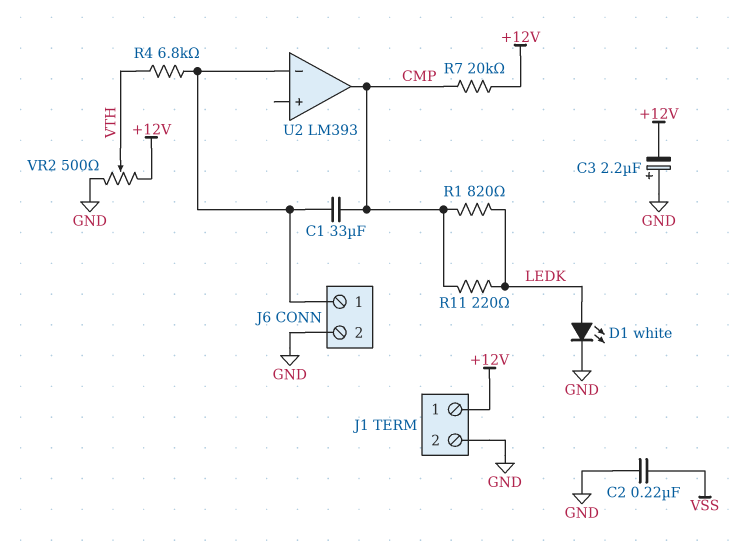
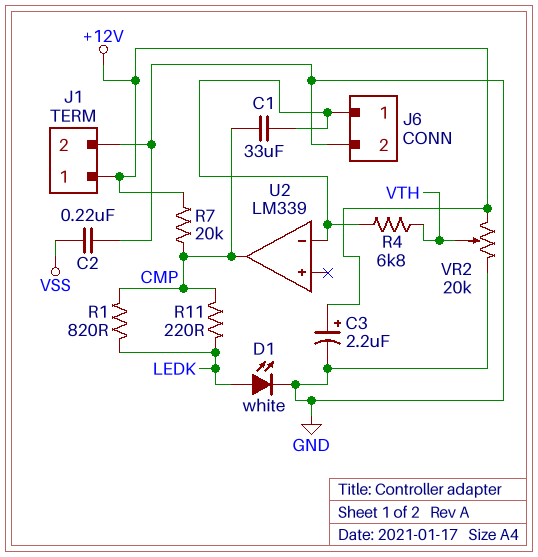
C3: 2.2uF (plus GND, minus +12V) -> 2.2uF (plus +12V, minus GND)
U2: LM393 -> LM339
VR2: 500 (+12V, GND, wiper VTH) -> 20k (+12V, GND, wiper VTH)

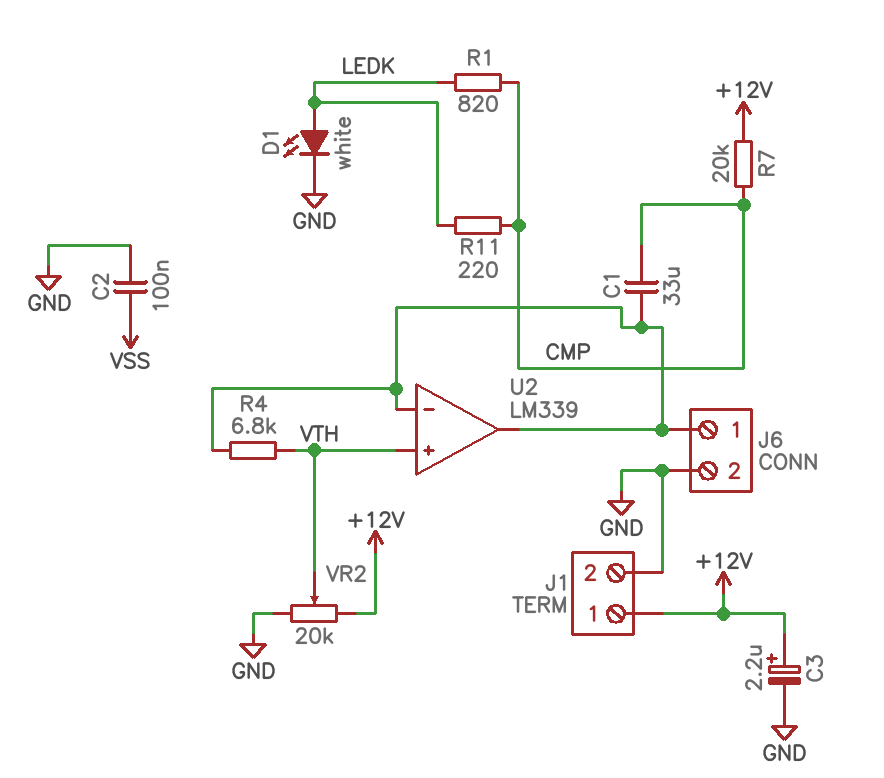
C2: 220nF (GND, VSS) -> 100nF (GND, VSS)
U2 pin in+: none -> VTH
U2 pin out: CMP -> J6/1

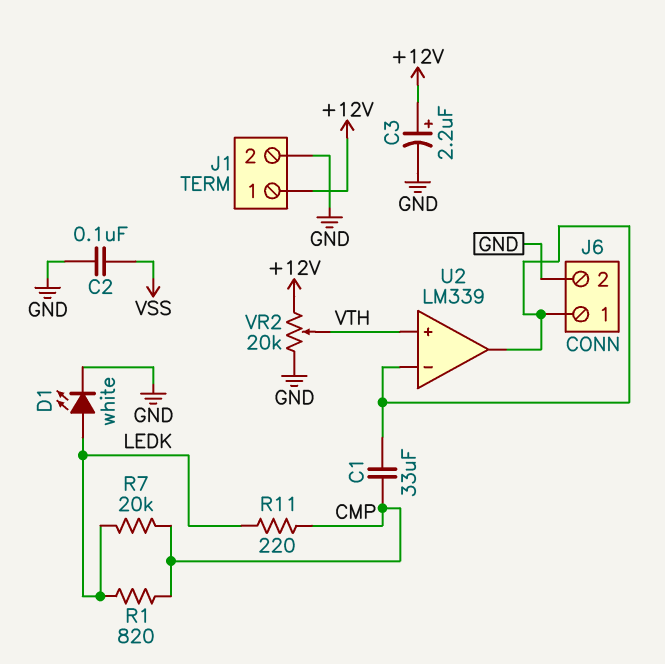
R4: 6.8k (J6/1, VTH) -> none
R7: 20k (+12V, CMP) -> 20k (CMP, LEDK)

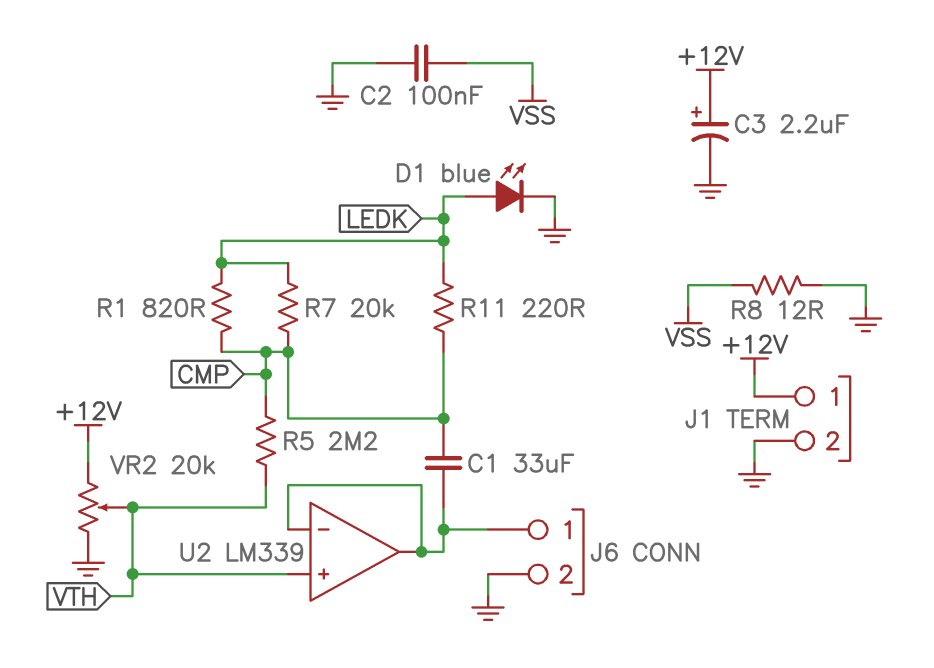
D1: LED white (A LEDK, K GND) -> LED blue (A LEDK, K GND)
R5: none -> 2.2M (CMP, VTH)
R8: none -> 12 (GND, VSS)

